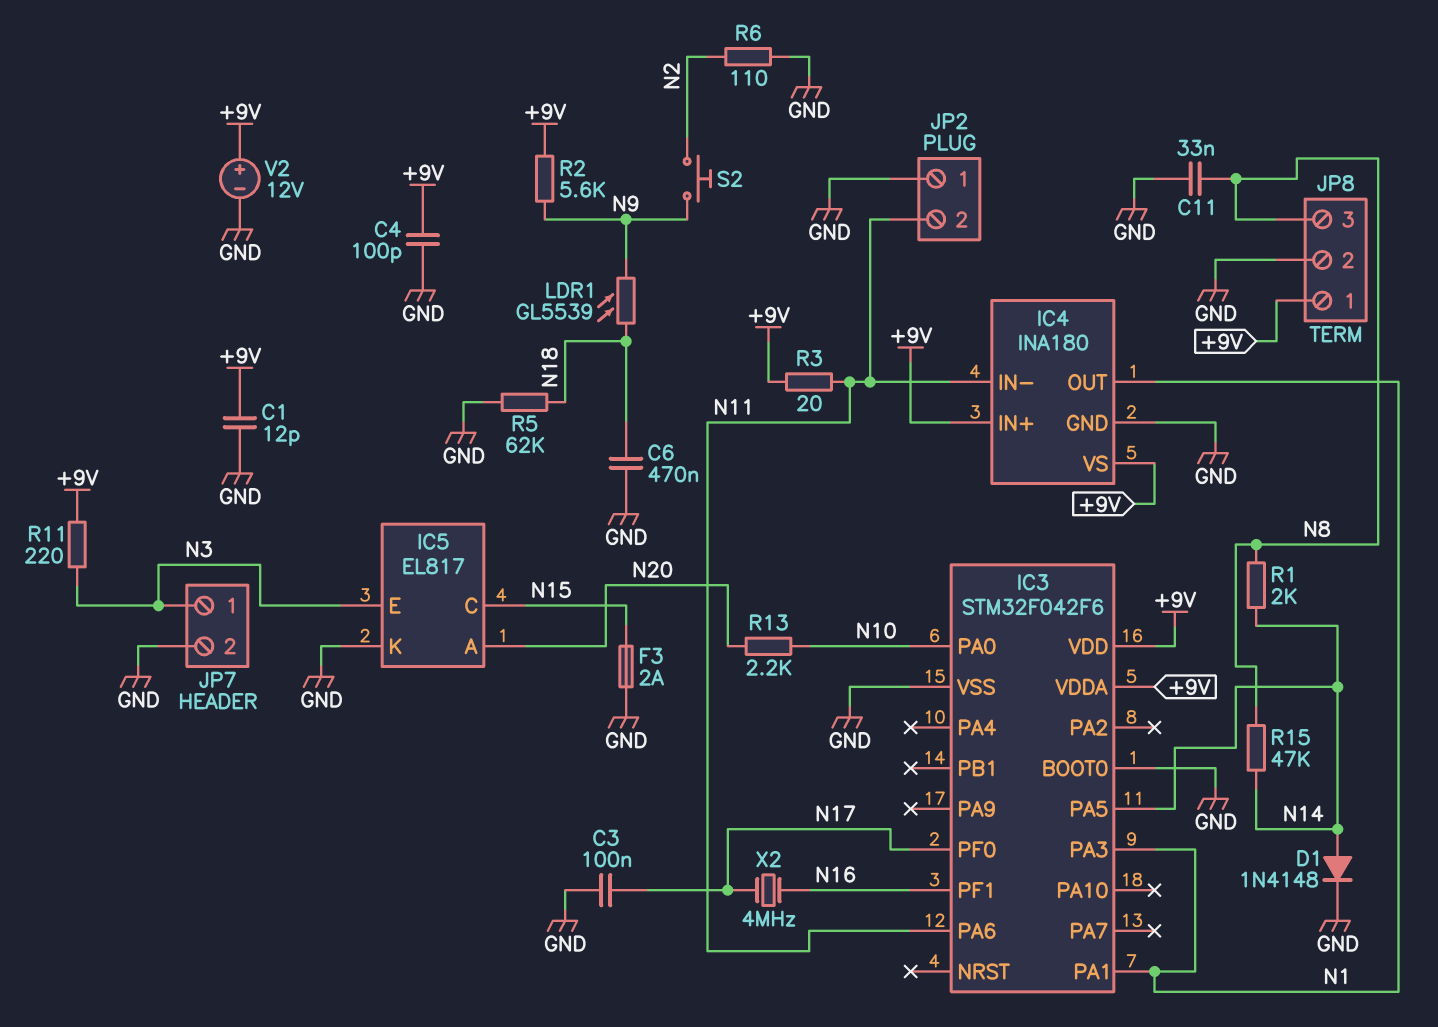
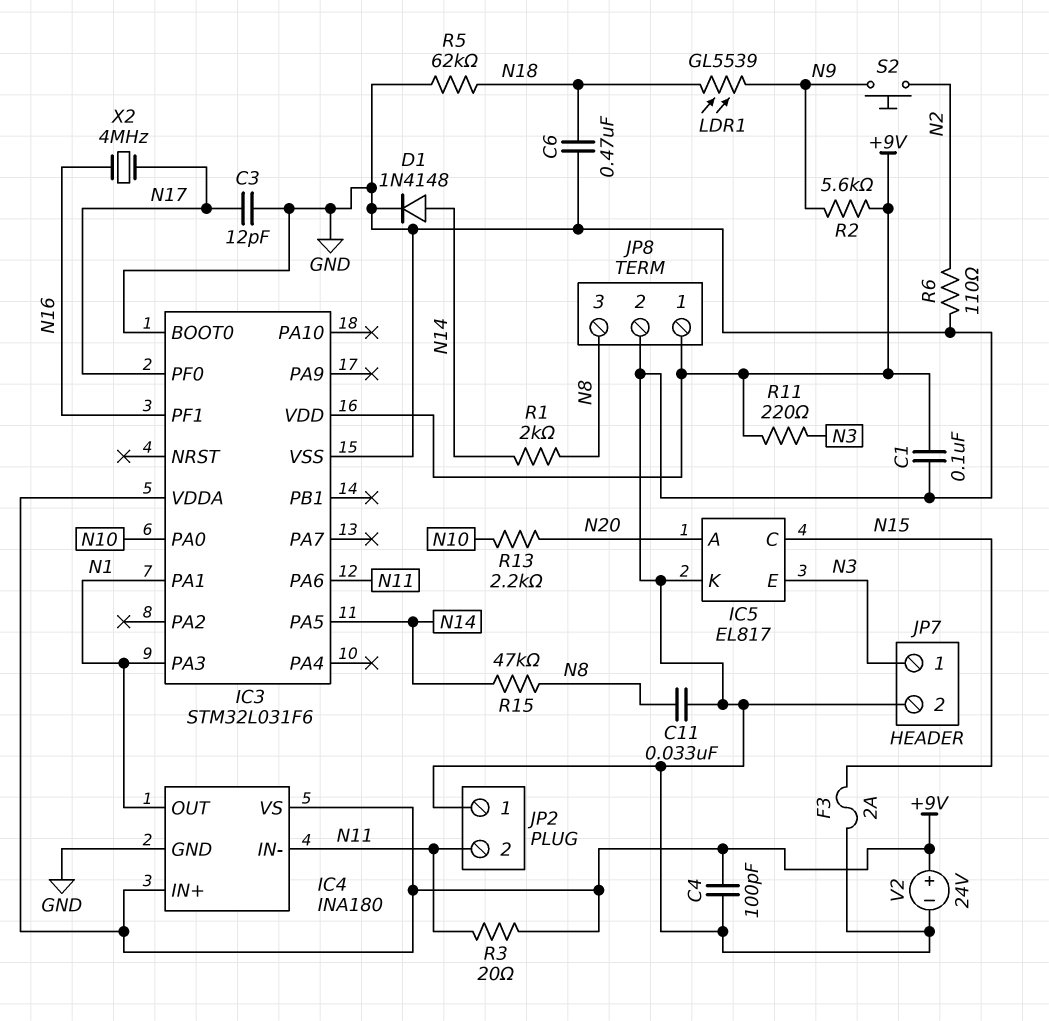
C1: 12pF (+9V, GND) -> 100nF (+9V, GND)
C3: 100nF (GND, N17) -> 12pF (GND, N17)
IC3: STM32F042F6 -> STM32L031F6
V2: 12V (plus +9V, minus GND) -> 24V (plus +9V, minus GND)

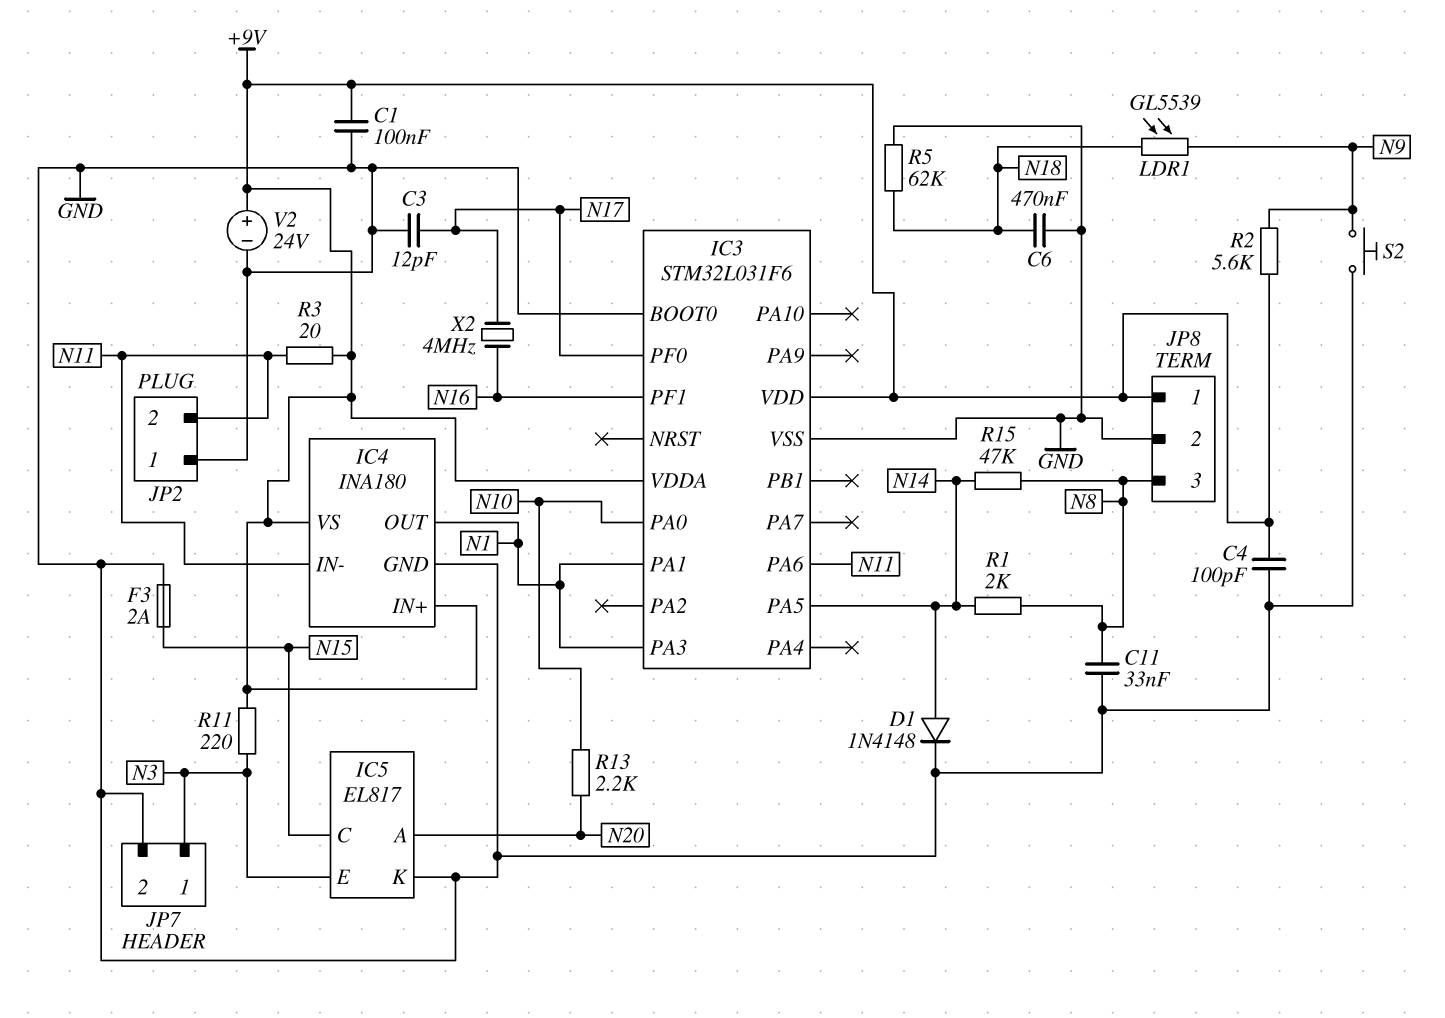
R6: 110 (GND, N2) -> none
S2: button (N2, N9) -> button (GND, N9)

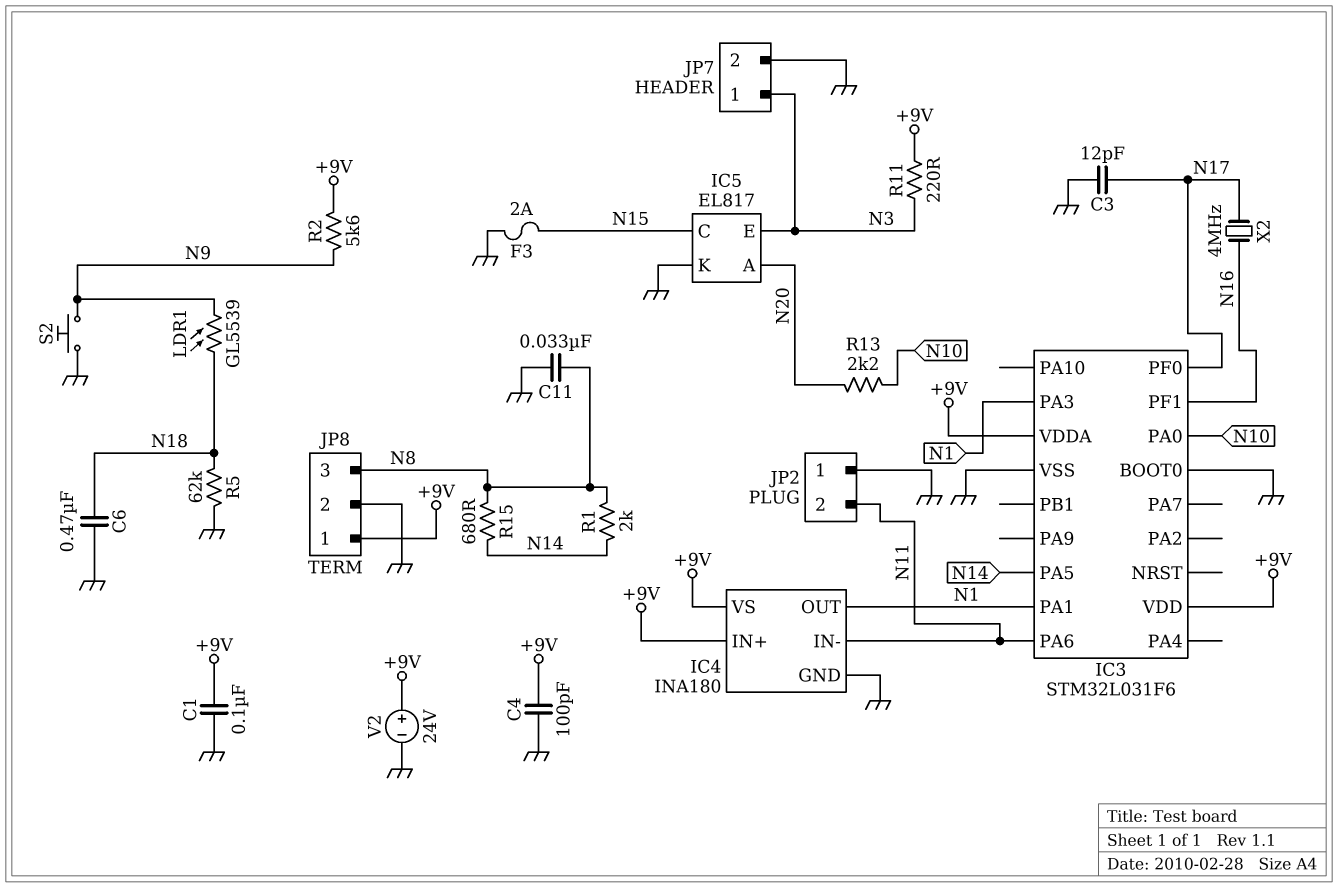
D1: diode 1N4148 (A N14, K GND) -> none
R3: 20 (+9V, N11) -> none
R15: 47k (N8, N14) -> 680 (N8, N14)

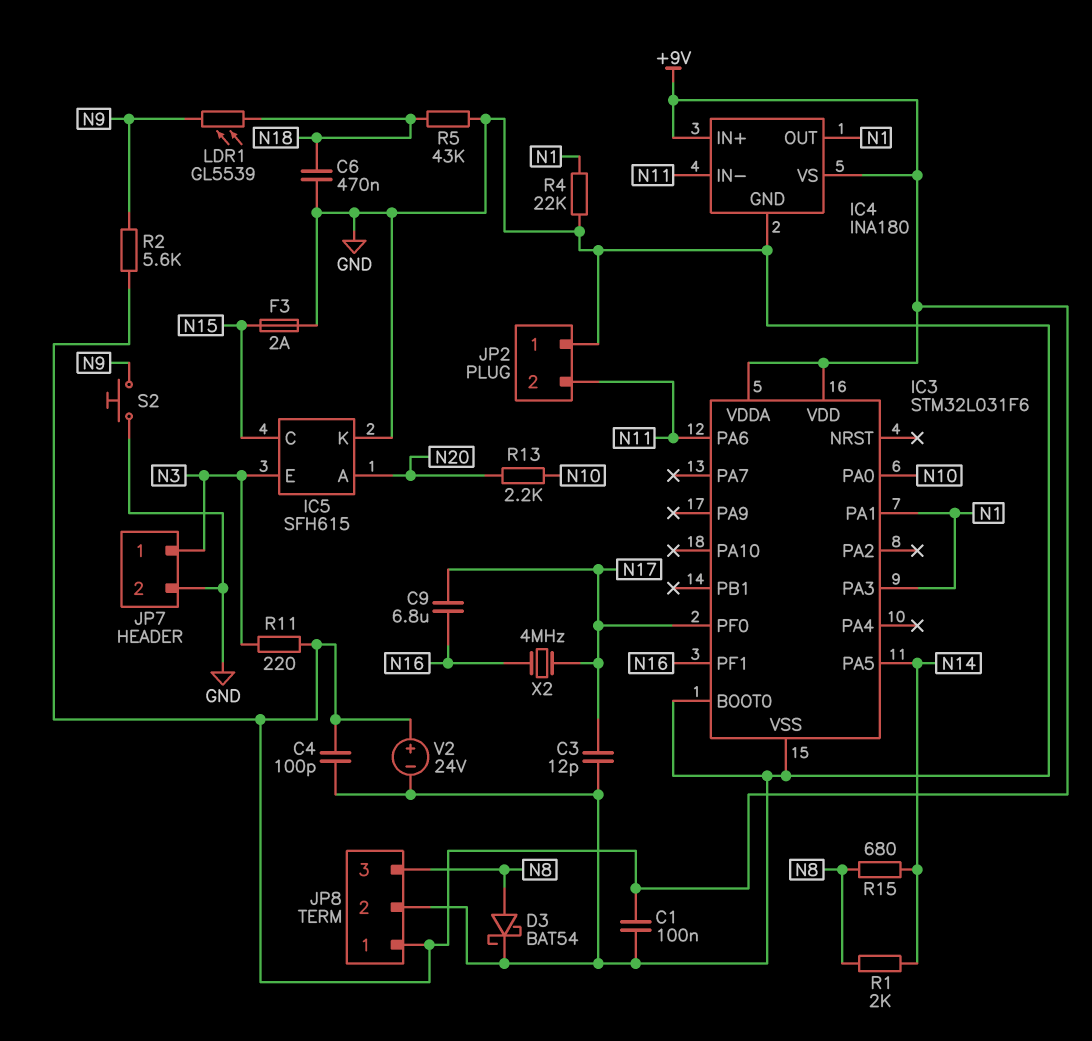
C9: none -> 6.8uF (N16, N17)
C11: 33nF (GND, N8) -> none
D3: none -> schottky BAT54 (A N8, K GND)
IC5: EL817 -> SFH615
R4: none -> 22k (GND, N1)
R5: 62k (GND, N18) -> 43k (GND, N18)

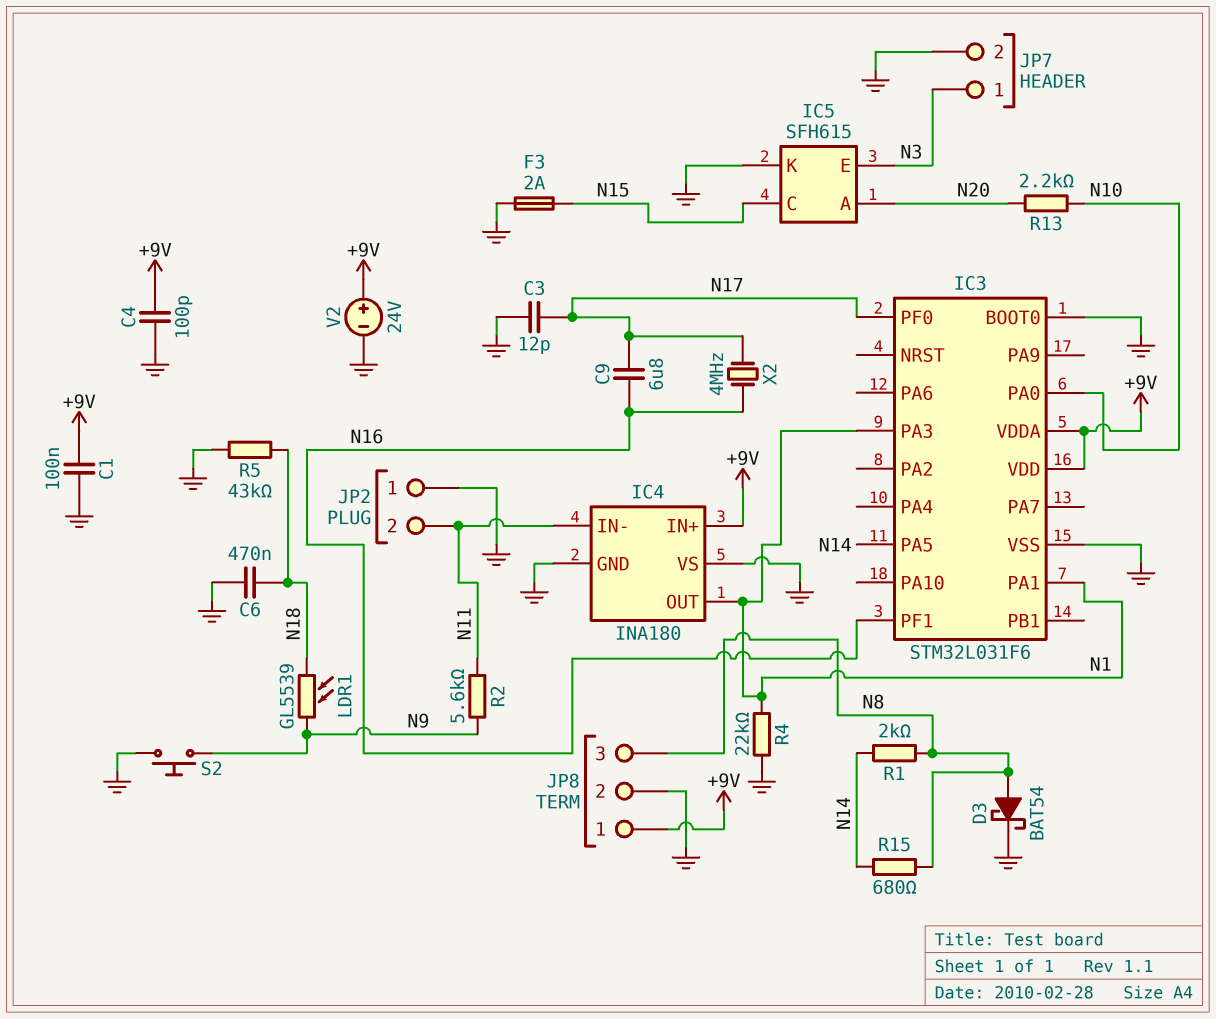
IC3 pin PA6: N11 -> none
IC4 pin VS: +9V -> GND
R2: 5.6k (+9V, N9) -> 5.6k (N9, N11)
R11: 220 (+9V, N3) -> none

